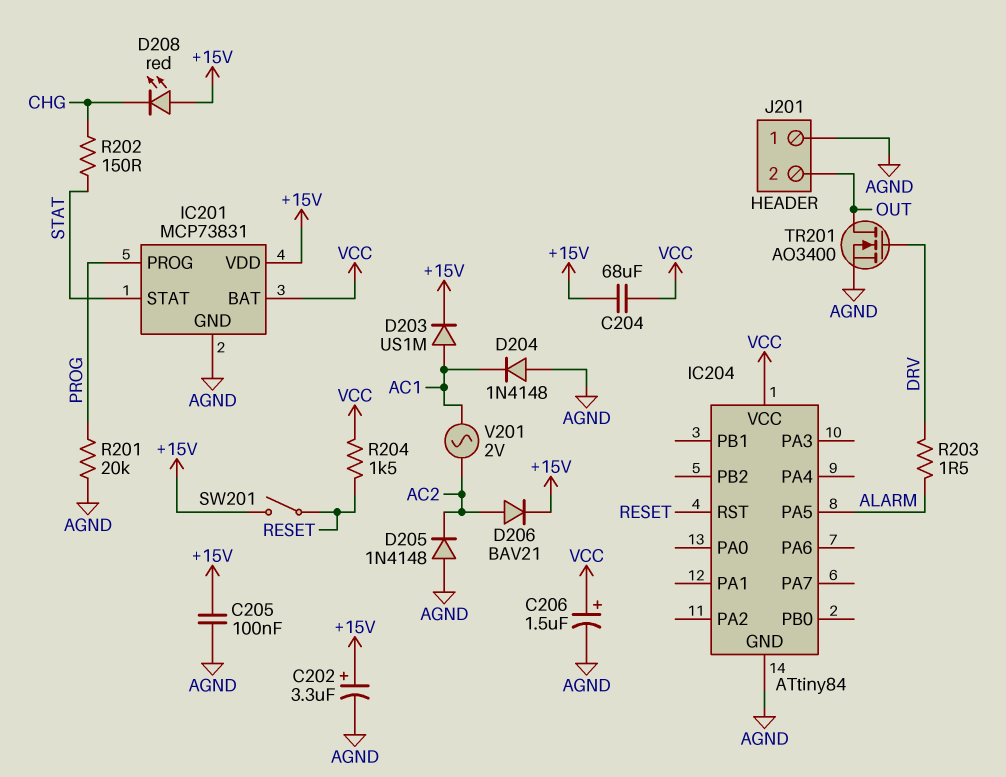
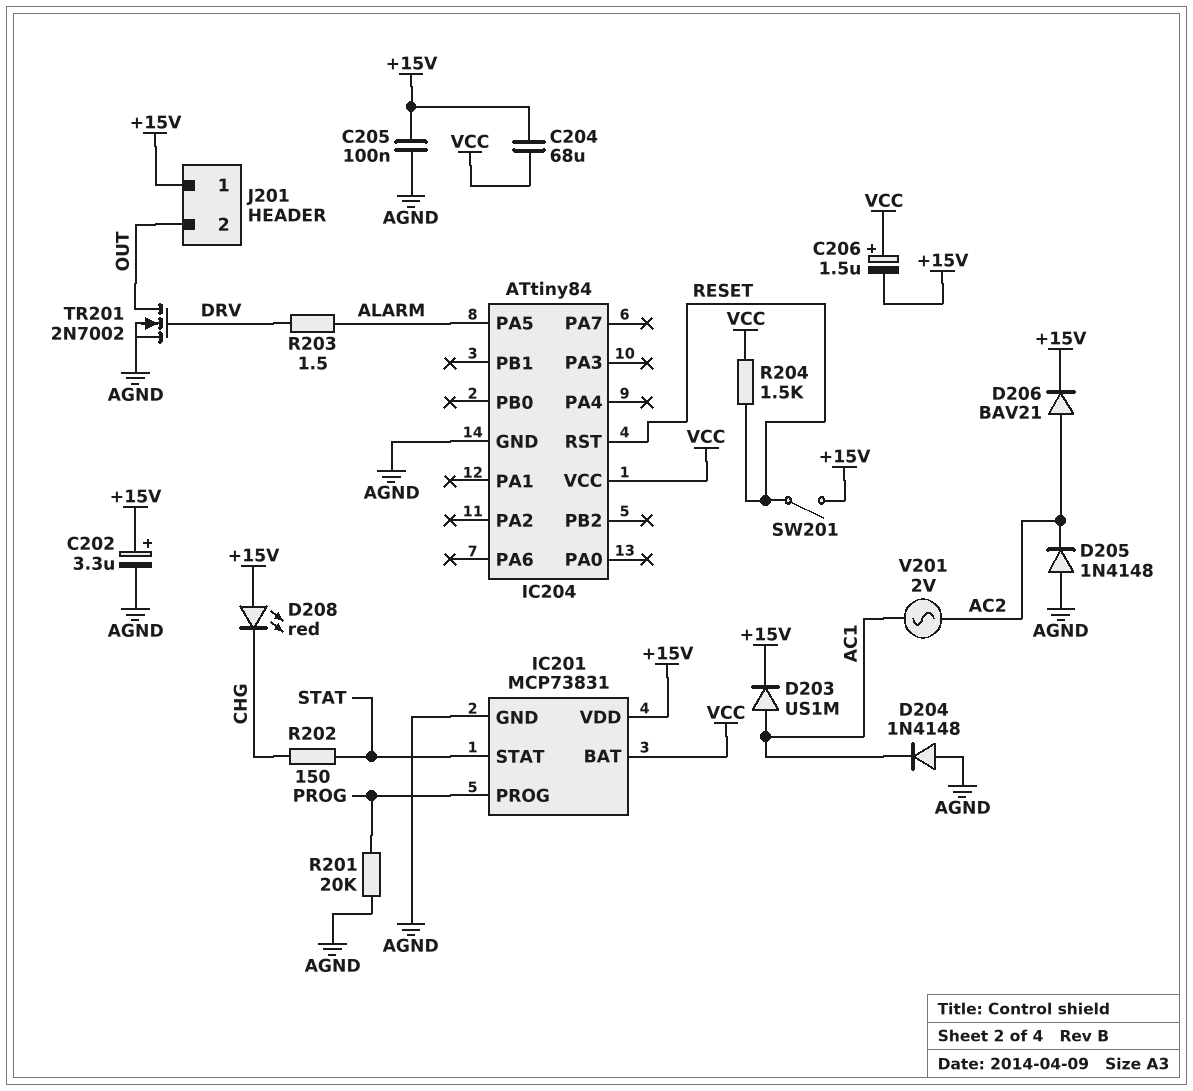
C206: 1.5uF (plus VCC, minus AGND) -> 1.5uF (plus VCC, minus +15V)
J201 pin 1: AGND -> +15V
TR201: NMOS AO3400 (G DRV, D OUT, S AGND) -> NMOS 2N7002 (G DRV, D OUT, S AGND)

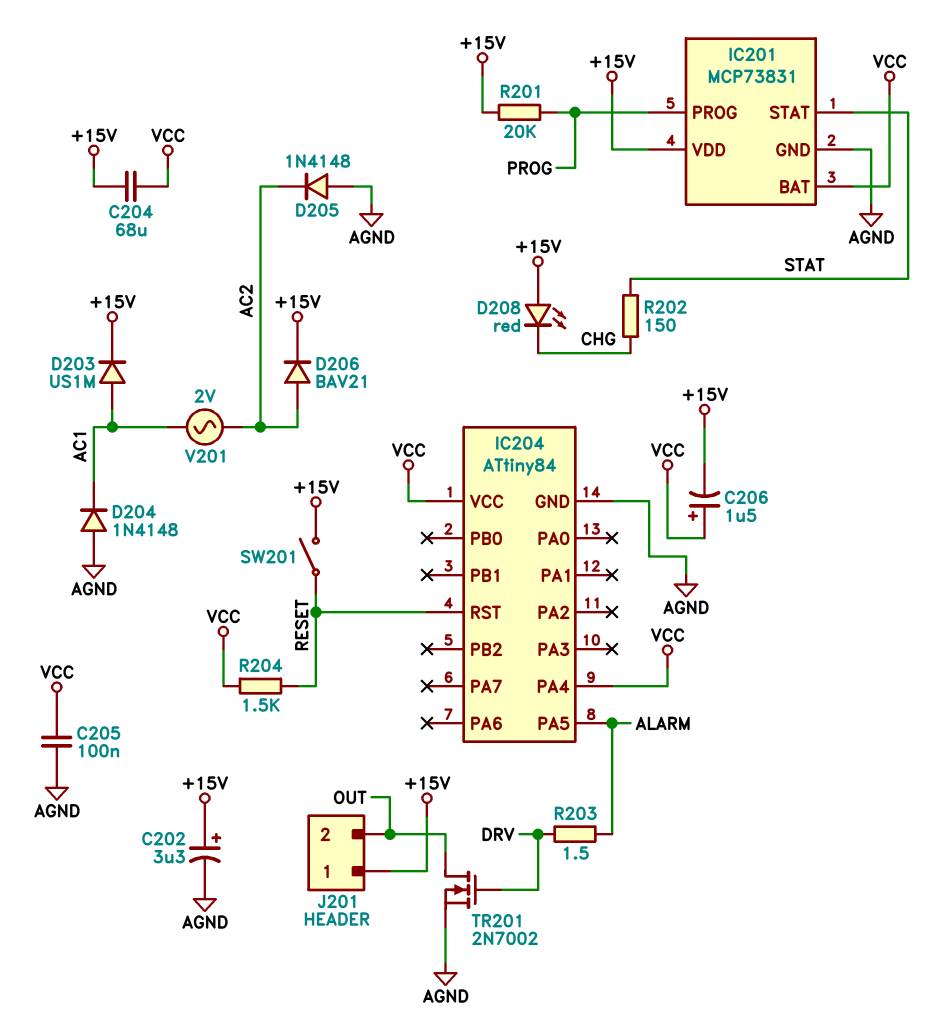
C205: 100nF (+15V, AGND) -> 100nF (AGND, VCC)
IC204 pin PA4: none -> VCC
R201: 20k (AGND, PROG) -> 20k (+15V, PROG)

